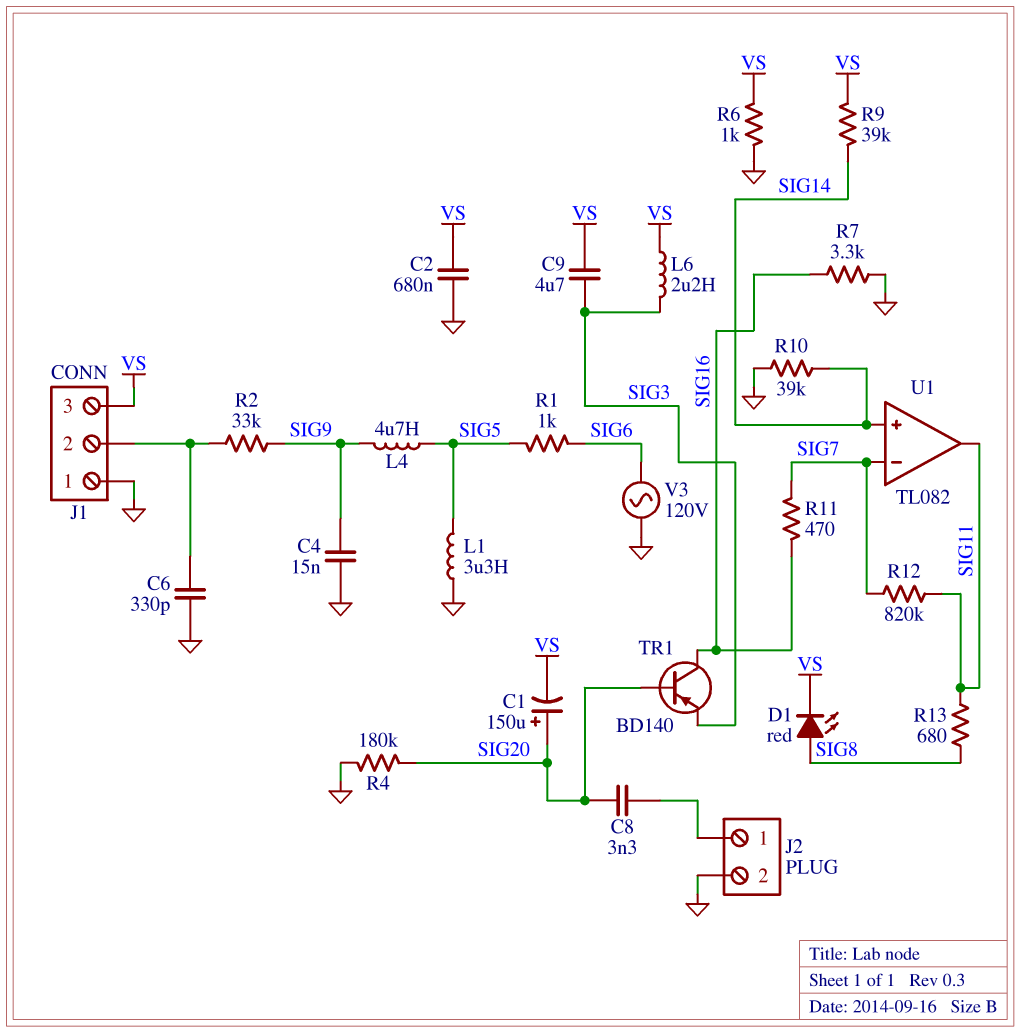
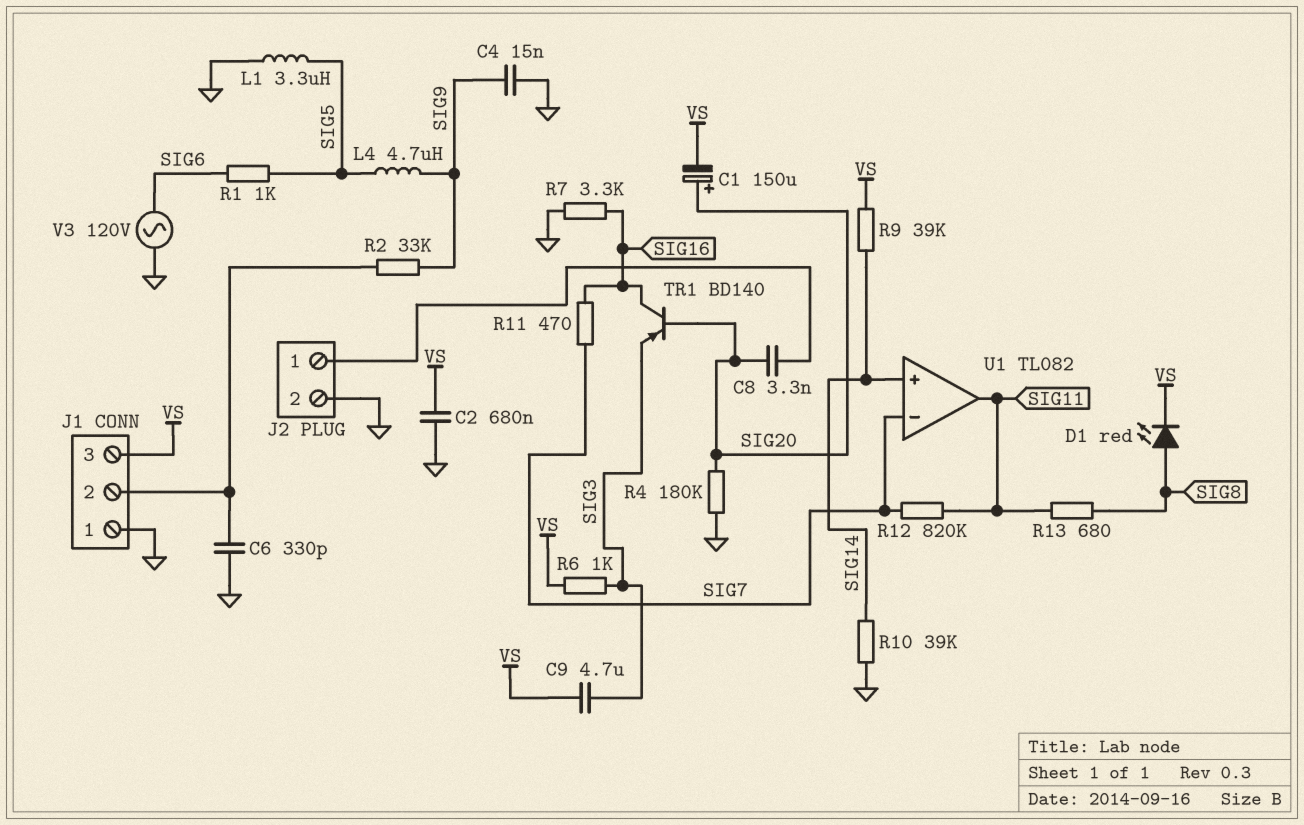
L6: 2.2uH (SIG3, VS) -> none
R6: 1k (GND, VS) -> 1k (SIG3, VS)

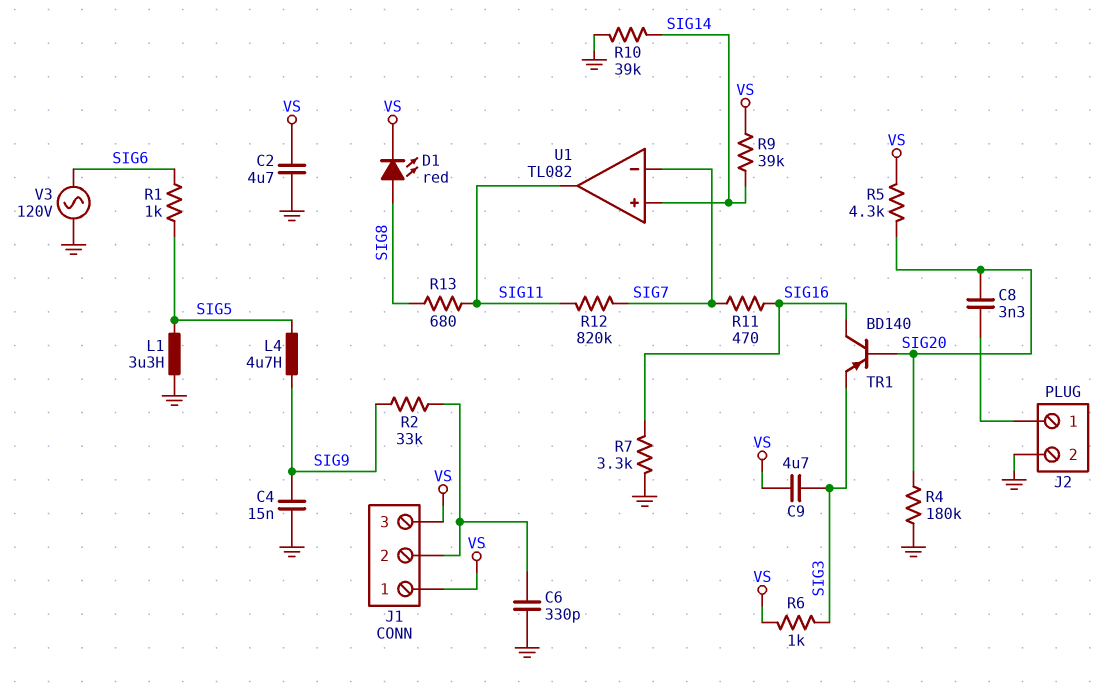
C1: 150uF (plus SIG20, minus VS) -> none
C2: 680nF (GND, VS) -> 4.7uF (GND, VS)
J1 pin 1: GND -> VS
R5: none -> 4.3k (SIG20, VS)

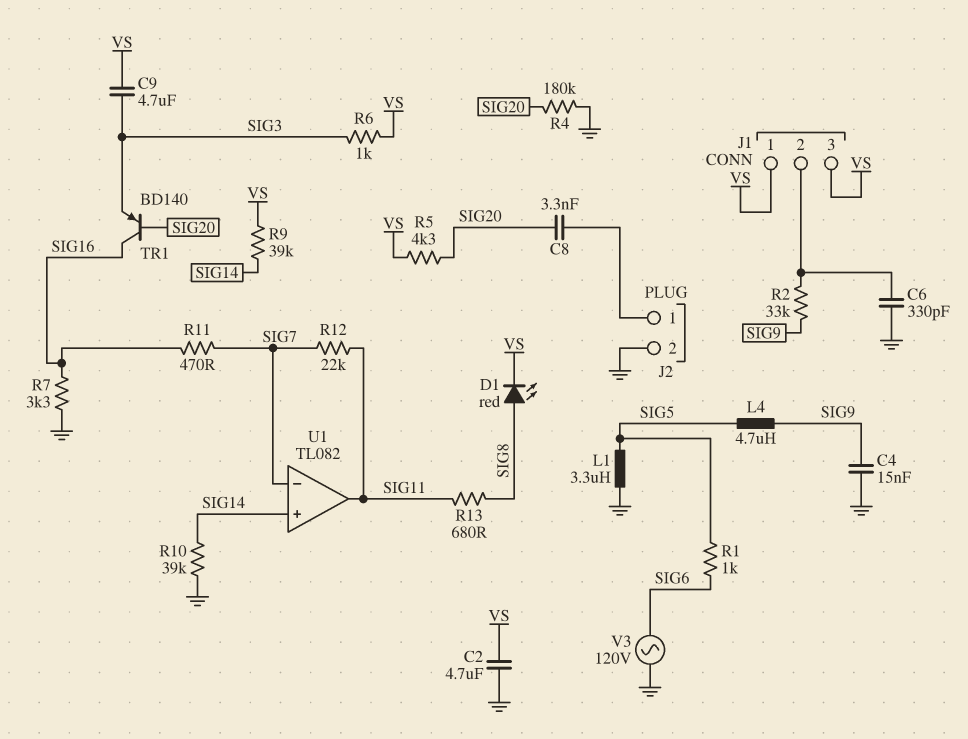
R12: 820k (SIG7, SIG11) -> 22k (SIG7, SIG11)

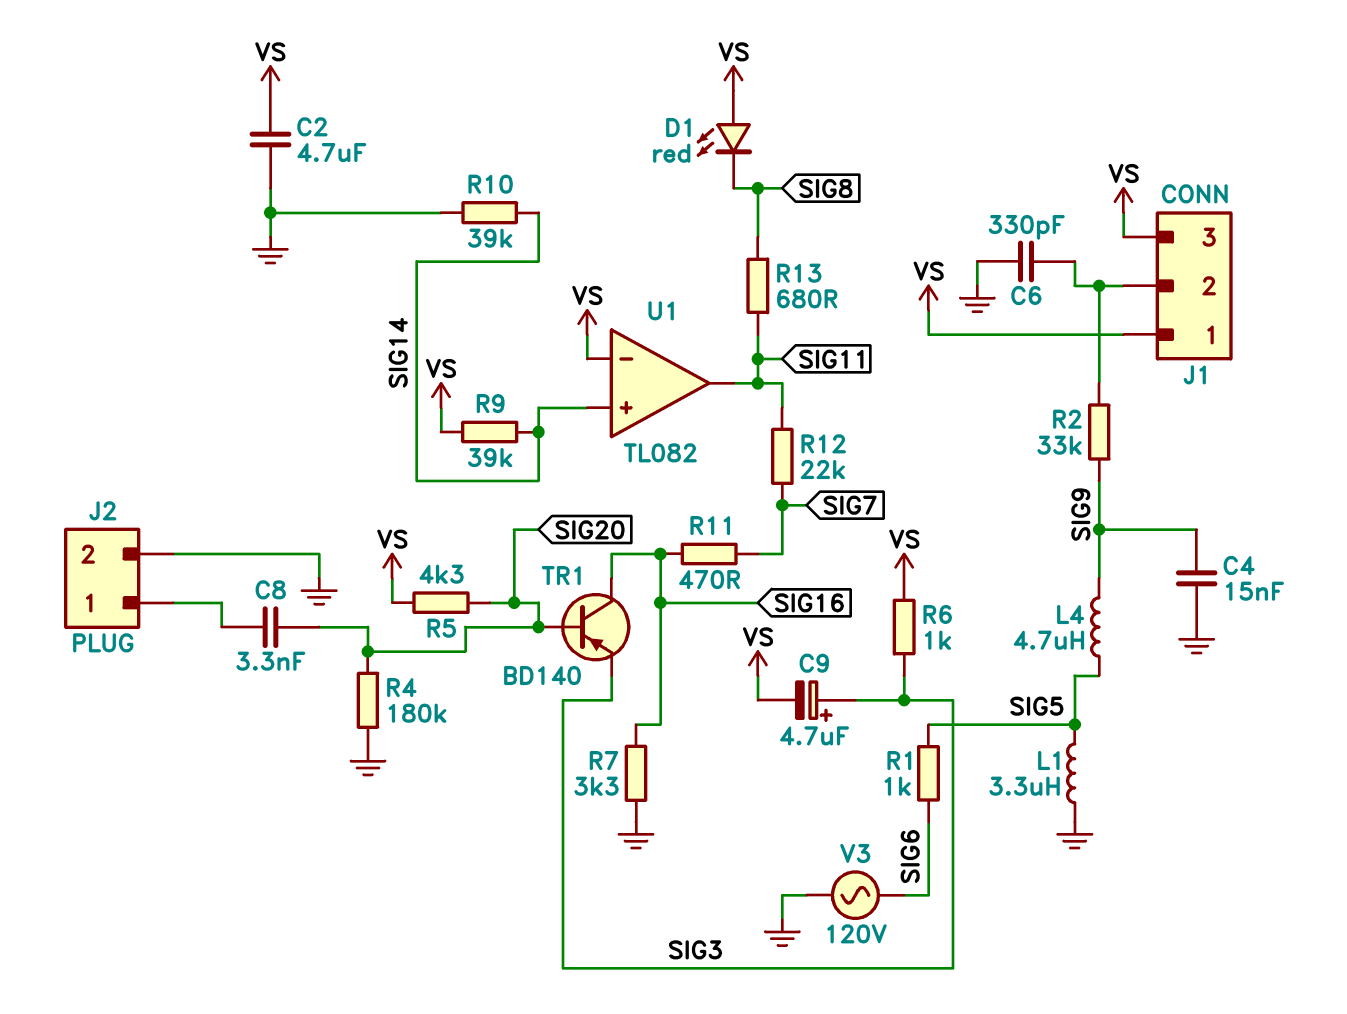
C9: 4.7uF (SIG3, VS) -> 4.7uF (plus SIG3, minus VS)
D1: LED red (A SIG8, K VS) -> LED red (A VS, K SIG8)
U1 pin in-: SIG7 -> VS

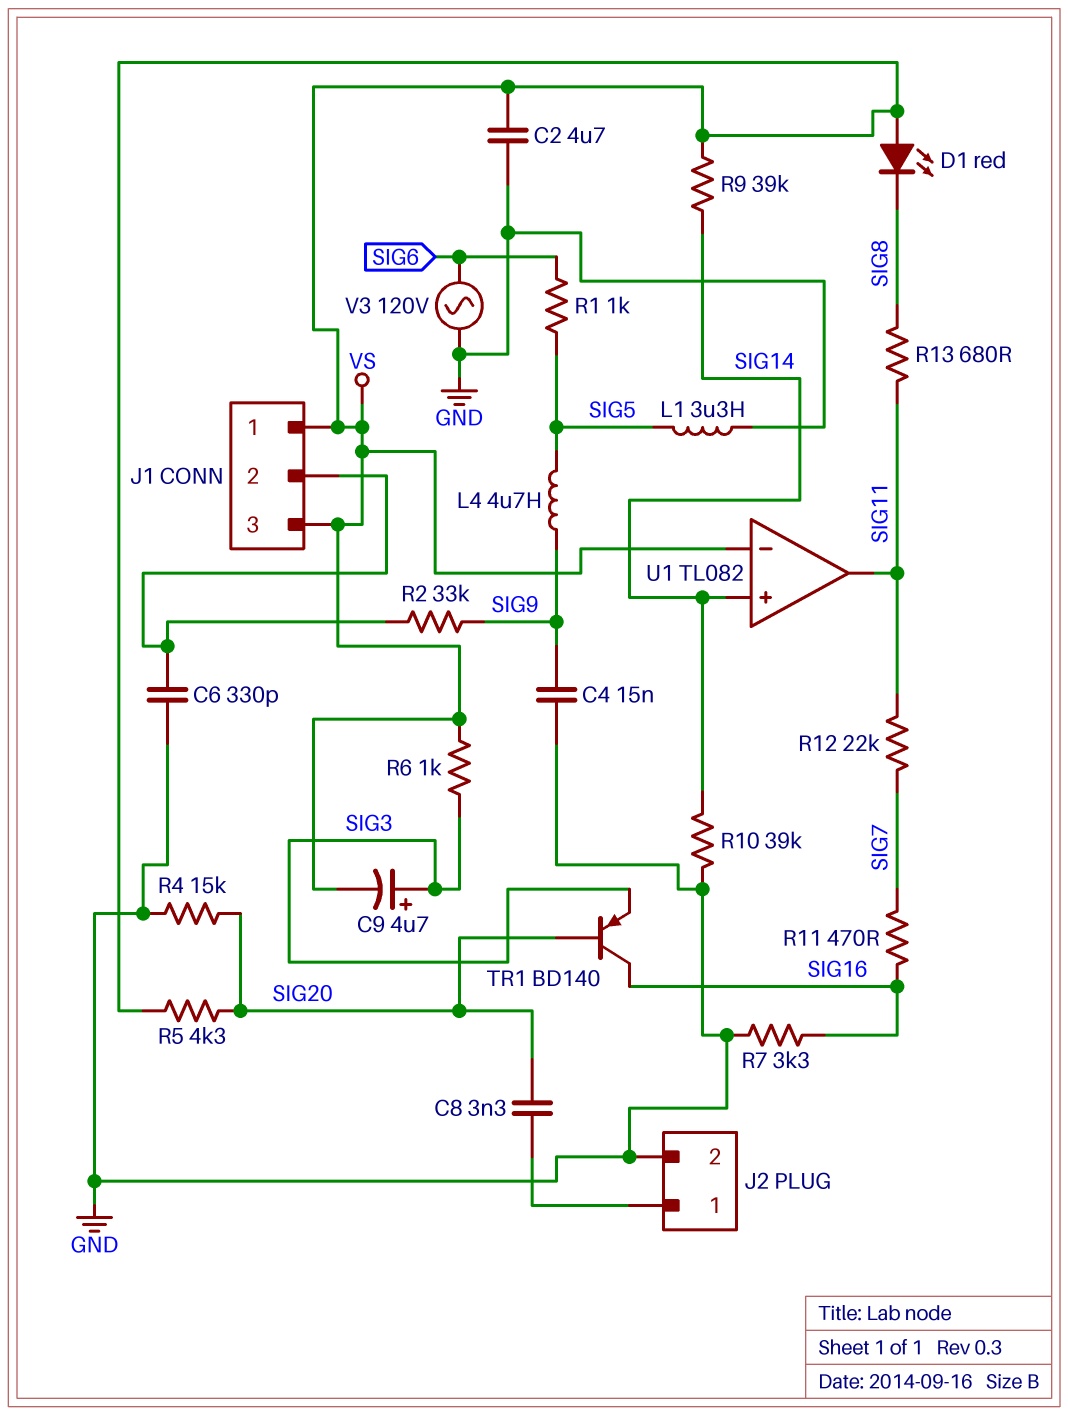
R4: 180k (GND, SIG20) -> 15k (GND, SIG20)

